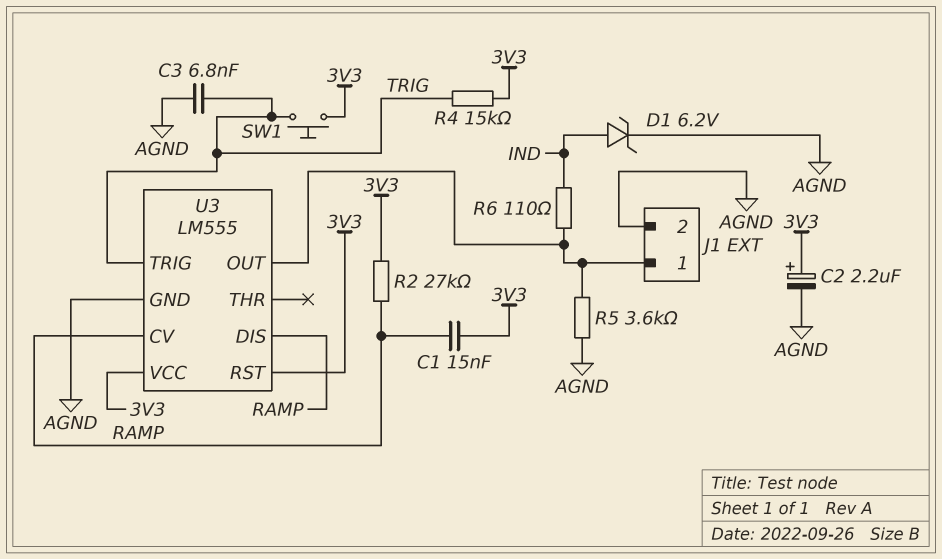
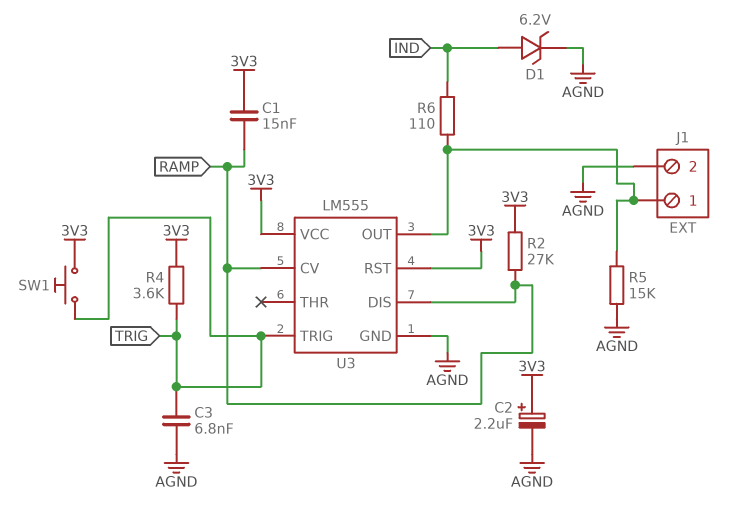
R4: 15k (3V3, TRIG) -> 3.6k (3V3, TRIG)
R5: 3.6k (AGND, J1/1) -> 15k (AGND, J1/1)

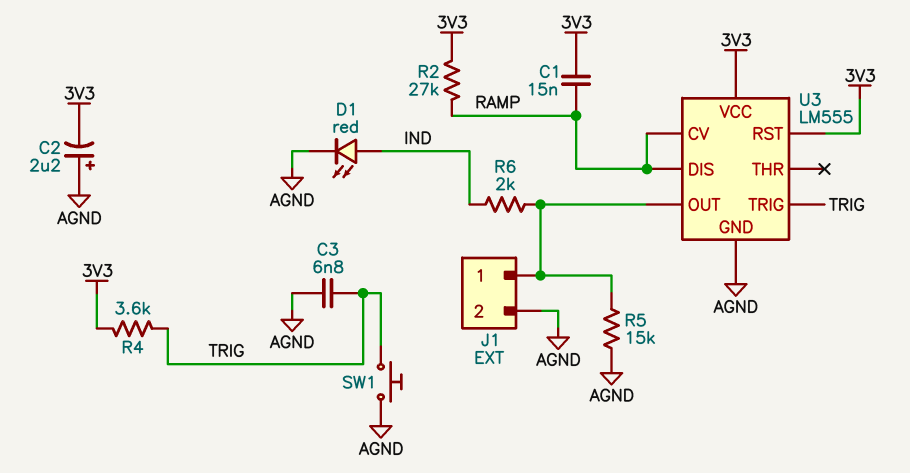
C2: 2.2uF (plus 3V3, minus AGND) -> 2.2uF (plus AGND, minus 3V3)
D1: zener 6.2V (A IND, K AGND) -> LED red (A IND, K AGND)
R6: 110 (IND, J1/1) -> 2k (IND, J1/1)
SW1: button (3V3, TRIG) -> button (AGND, TRIG)

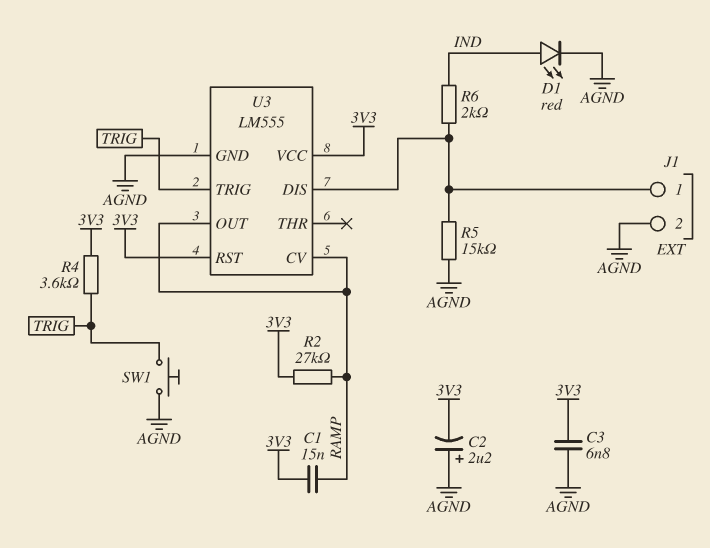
C3: 6.8nF (AGND, TRIG) -> 6.8nF (3V3, AGND)
U3 pin DIS: RAMP -> J1/1
U3 pin OUT: J1/1 -> RAMP

